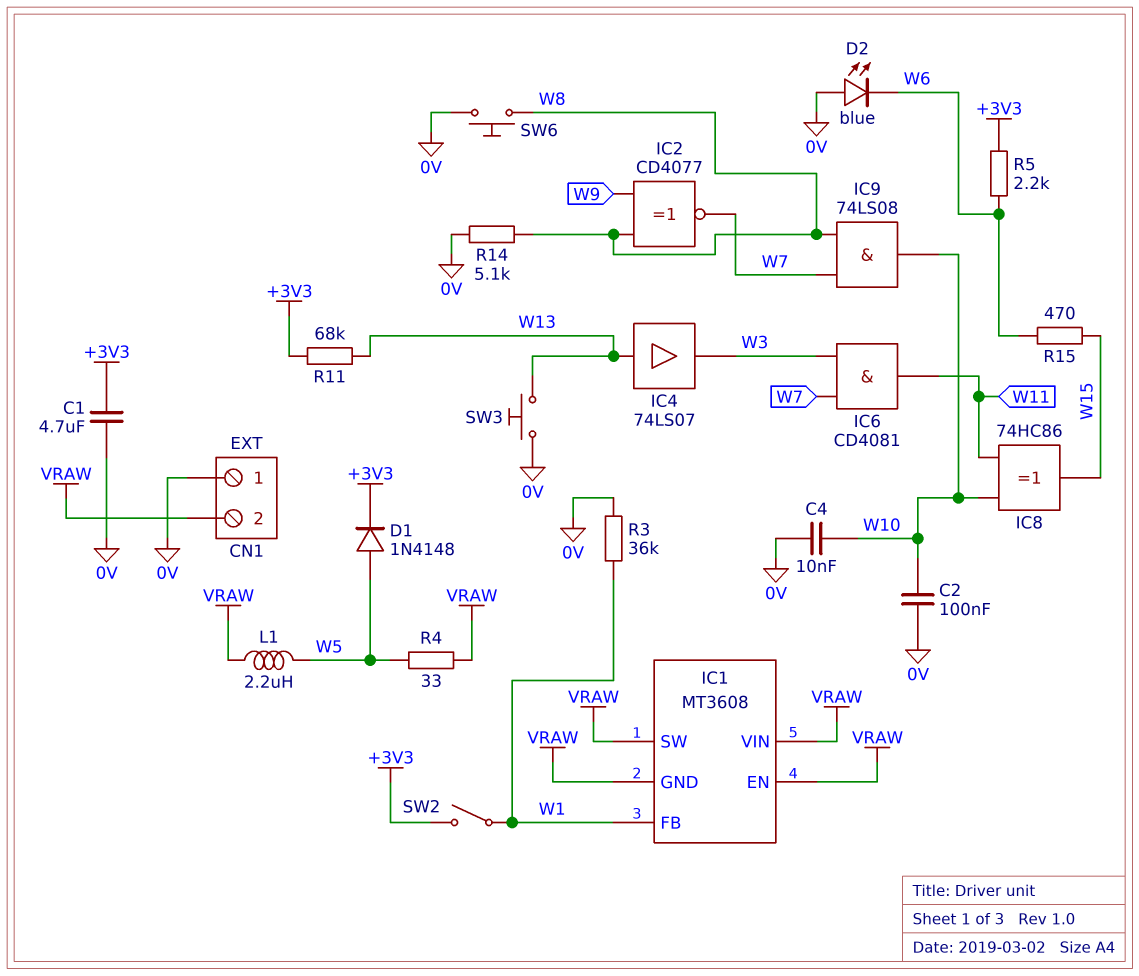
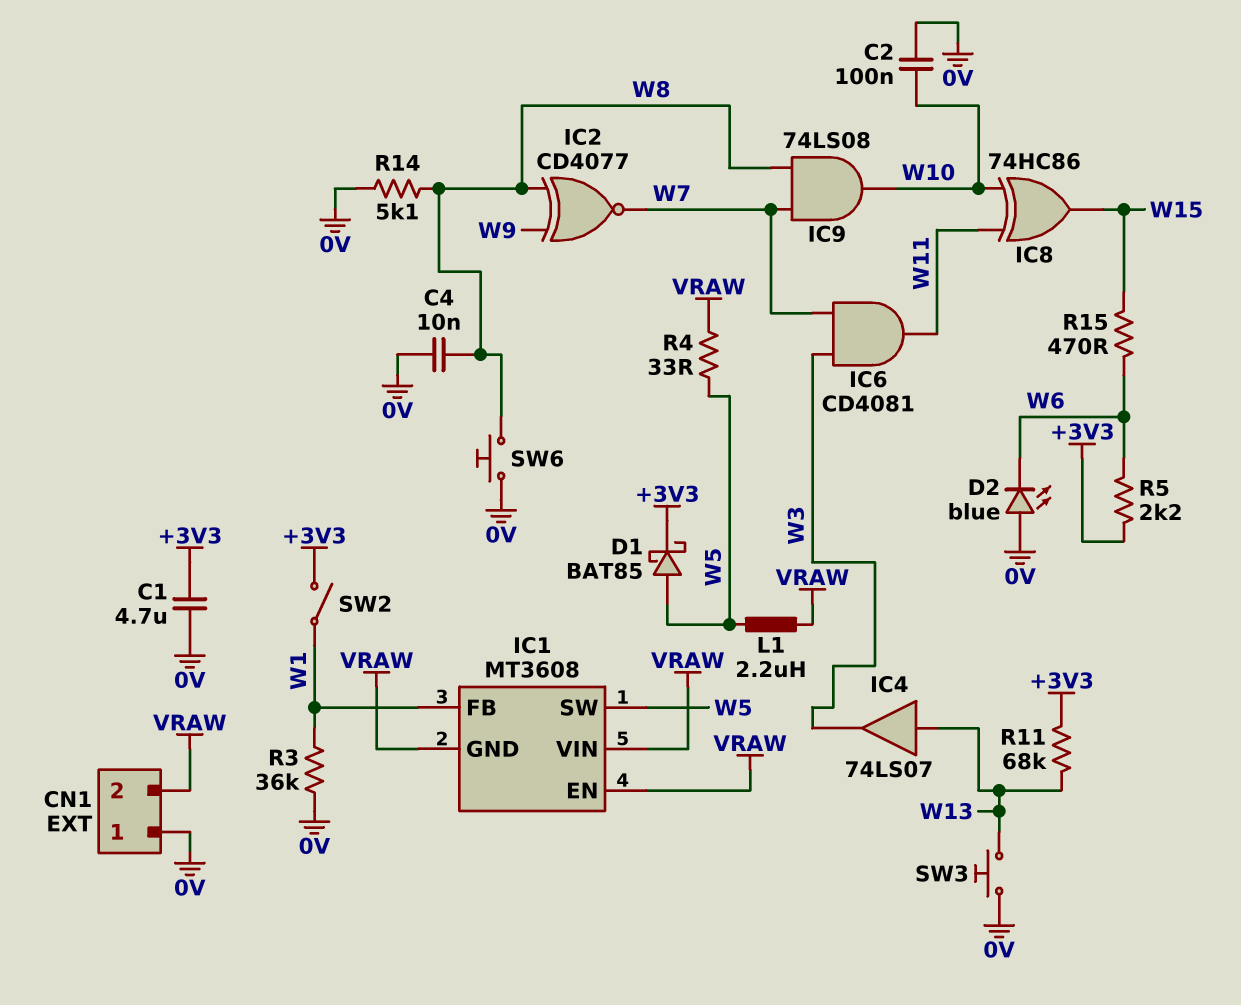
C4: 10nF (0V, W10) -> 10nF (0V, W8)
D1: diode 1N4148 (A W5, K +3V3) -> schottky BAT85 (A W5, K +3V3)
IC1 pin SW: VRAW -> W5

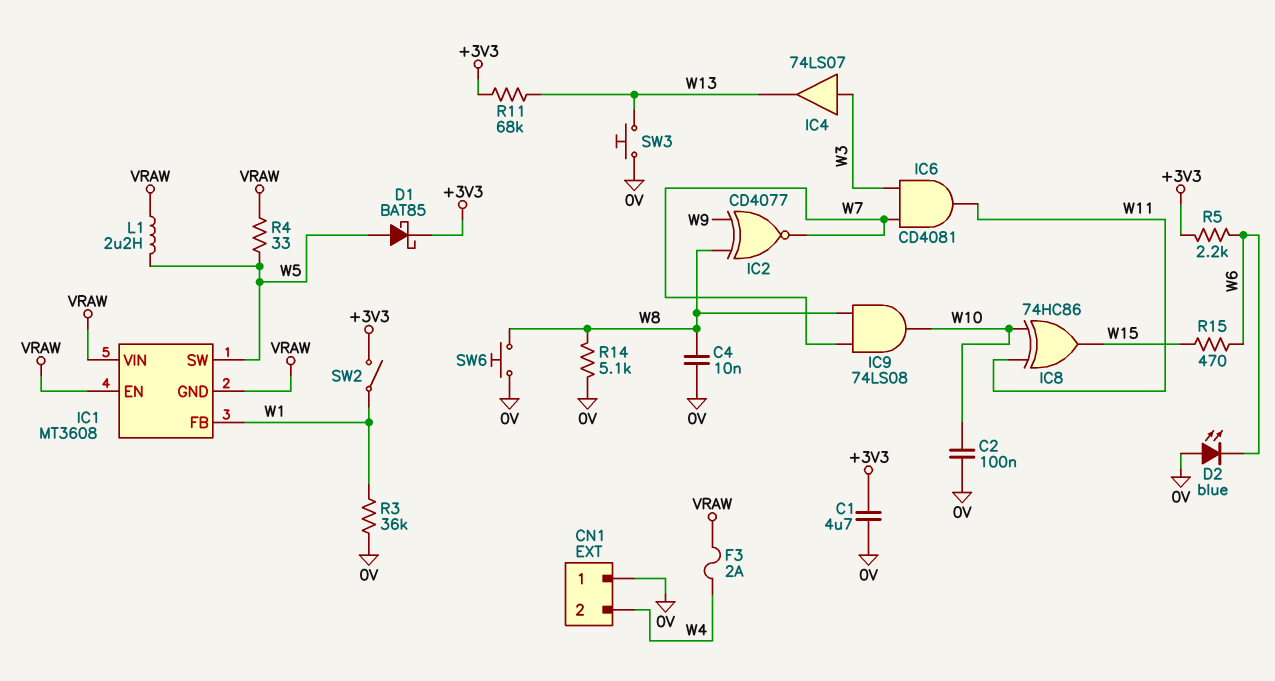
CN1 pin 2: VRAW -> W4
F3: none -> 2A (VRAW, W4)
IC4: buffer 74LS07 (in W13, out W3) -> buffer 74LS07 (in W3, out W13)

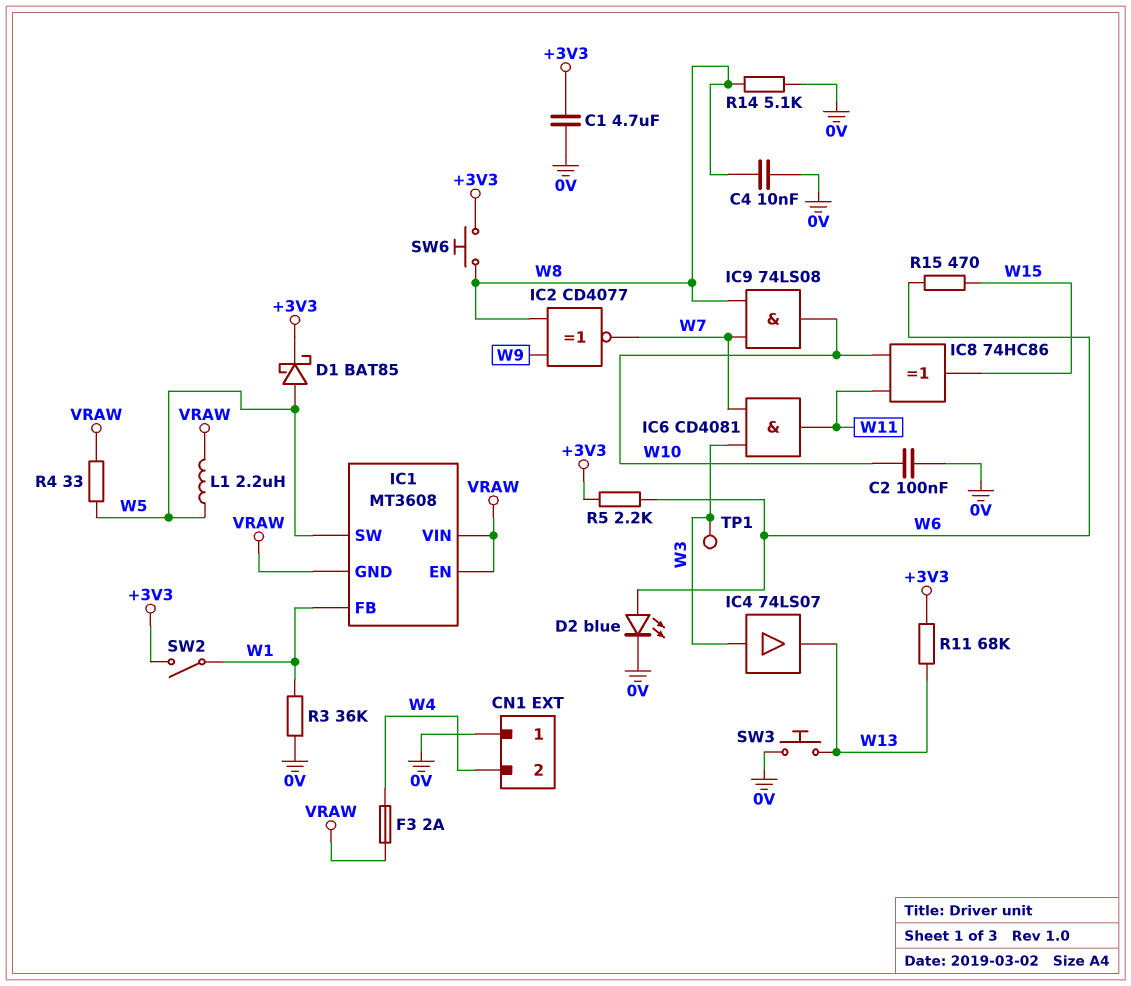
D2: LED blue (A 0V, K W6) -> LED blue (A W6, K 0V)
SW6: button (0V, W8) -> button (+3V3, W8)
TP1: none -> test point (W3)

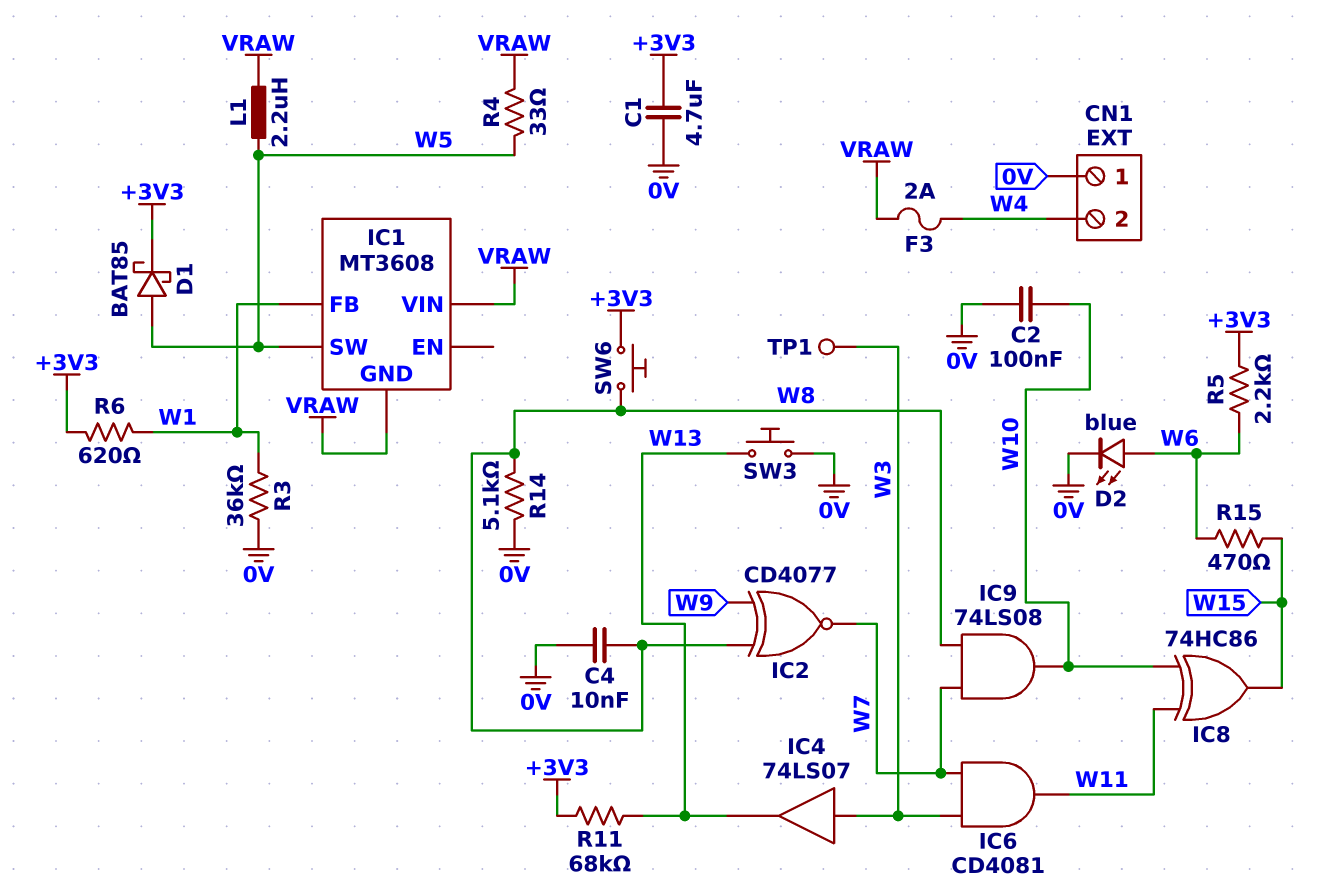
IC1 pin EN: VRAW -> none
R6: none -> 620 (+3V3, W1)
SW2: switch (+3V3, W1) -> none

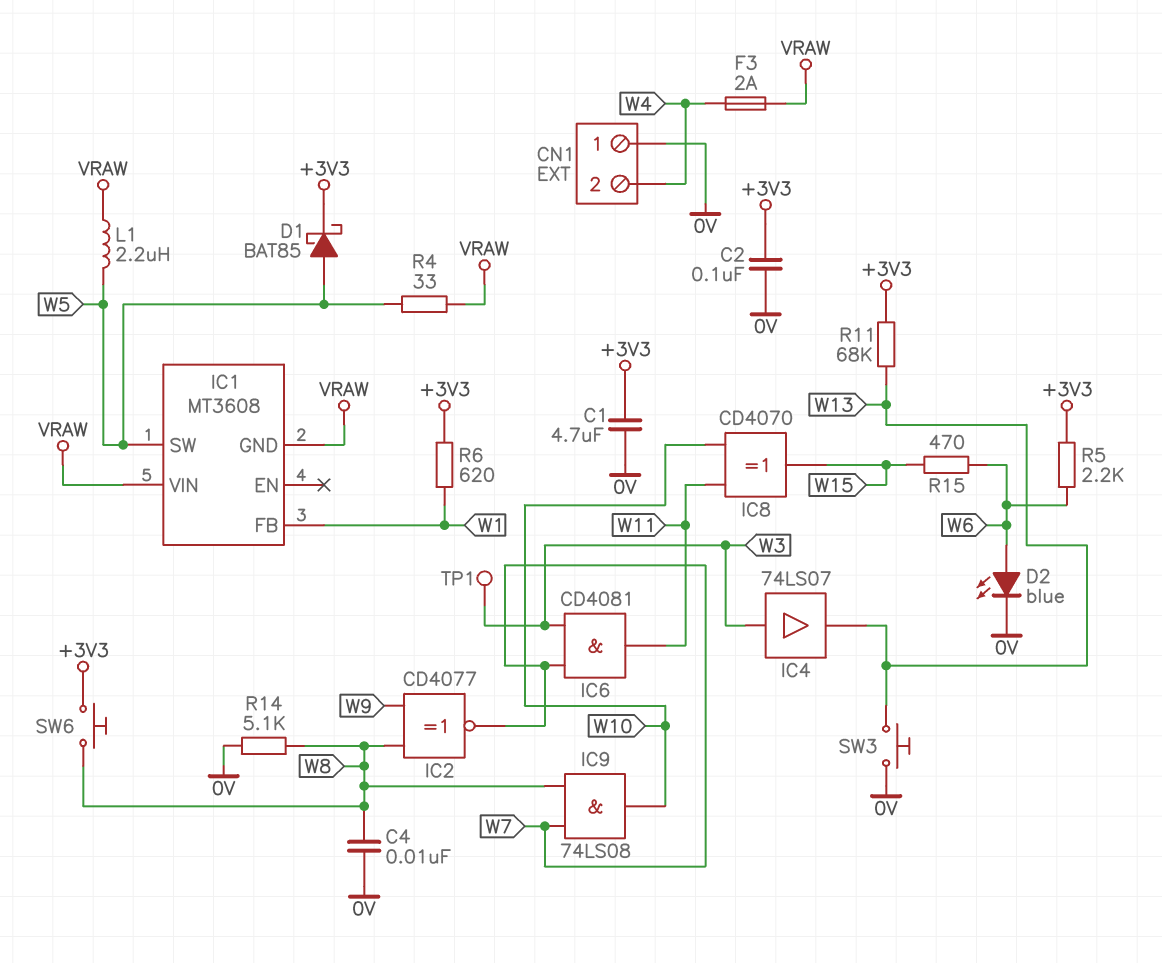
C2: 100nF (0V, W10) -> 100nF (+3V3, 0V)
IC8: XOR 74HC86 (in W10, in W11, out W15) -> XOR CD4070 (in W10, in W11, out W15)
R3: 36k (0V, W1) -> none

